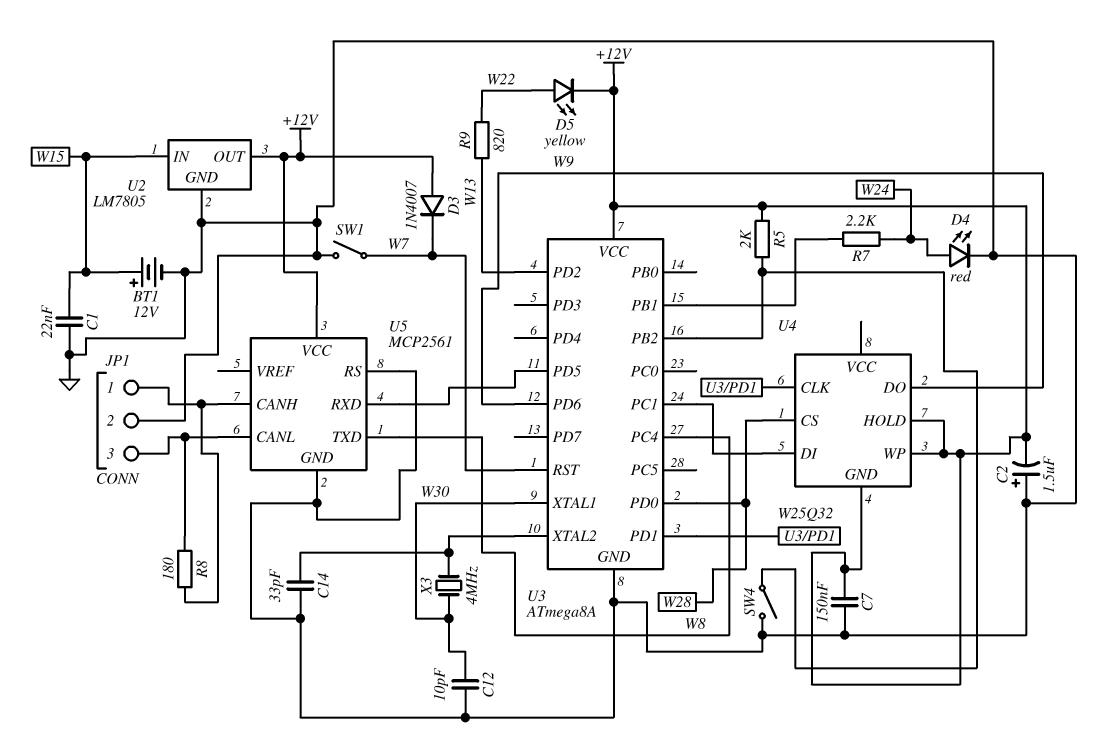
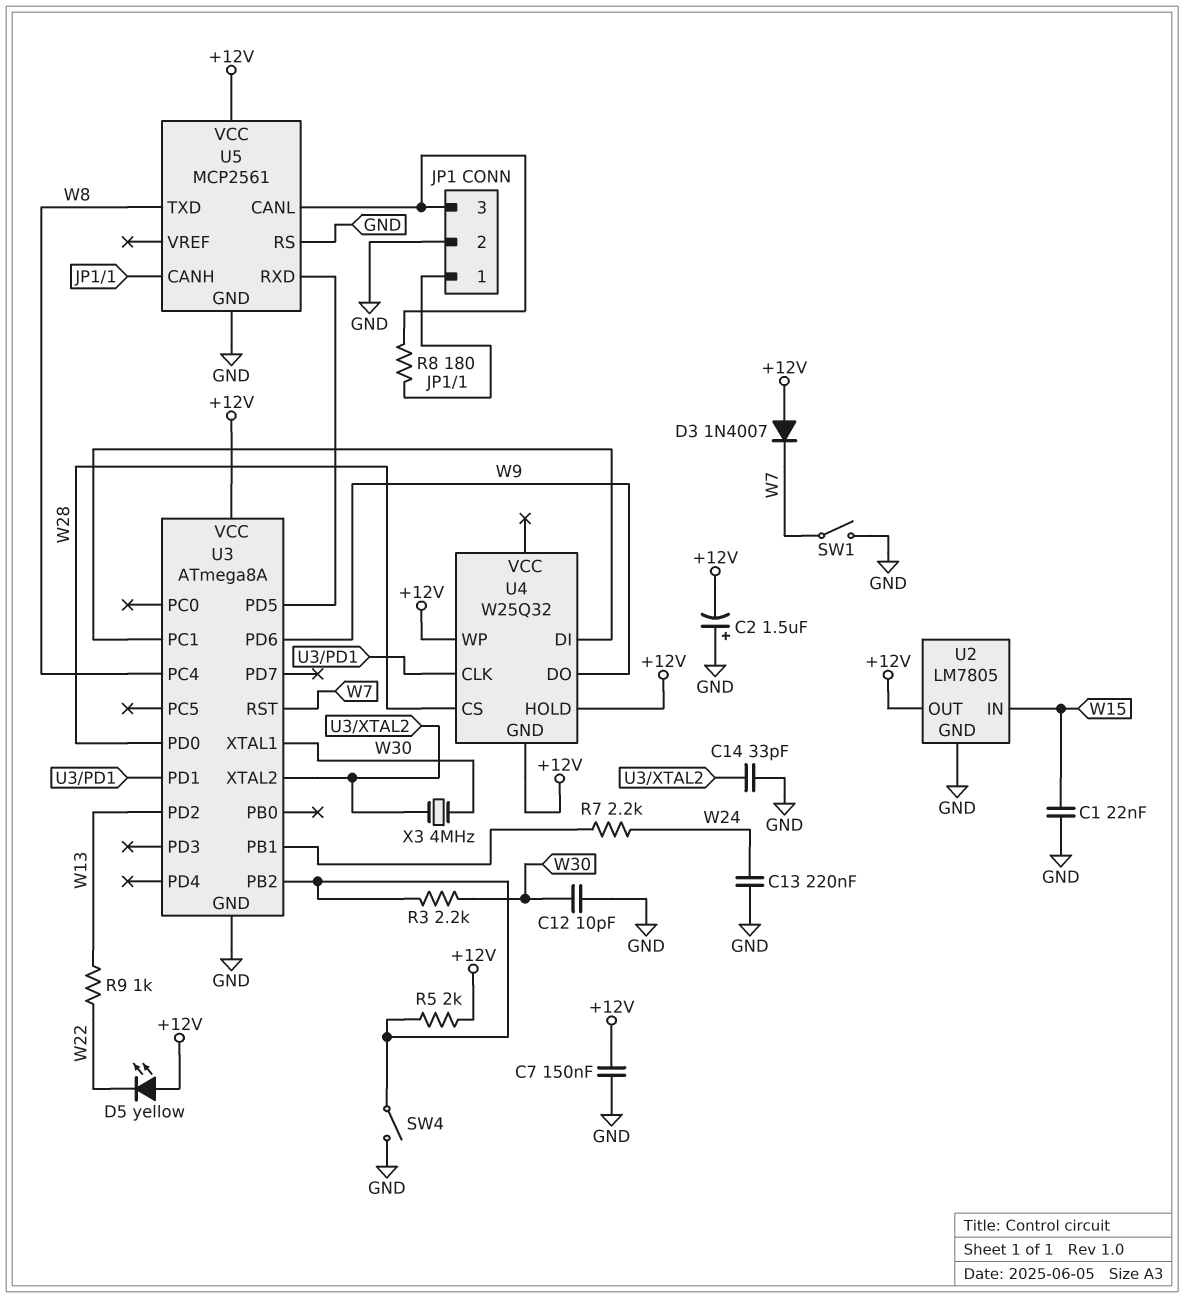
BT1: 12V (plus W15, minus GND) -> none
C13: none -> 220nF (GND, W24)
D4: LED red (A W24, K GND) -> none
D5: LED yellow (A W22, K +12V) -> LED yellow (A +12V, K W22)
R3: none -> 2.2k (U3/PB2, W30)
R9: 820 (W13, W22) -> 1k (W13, W22)

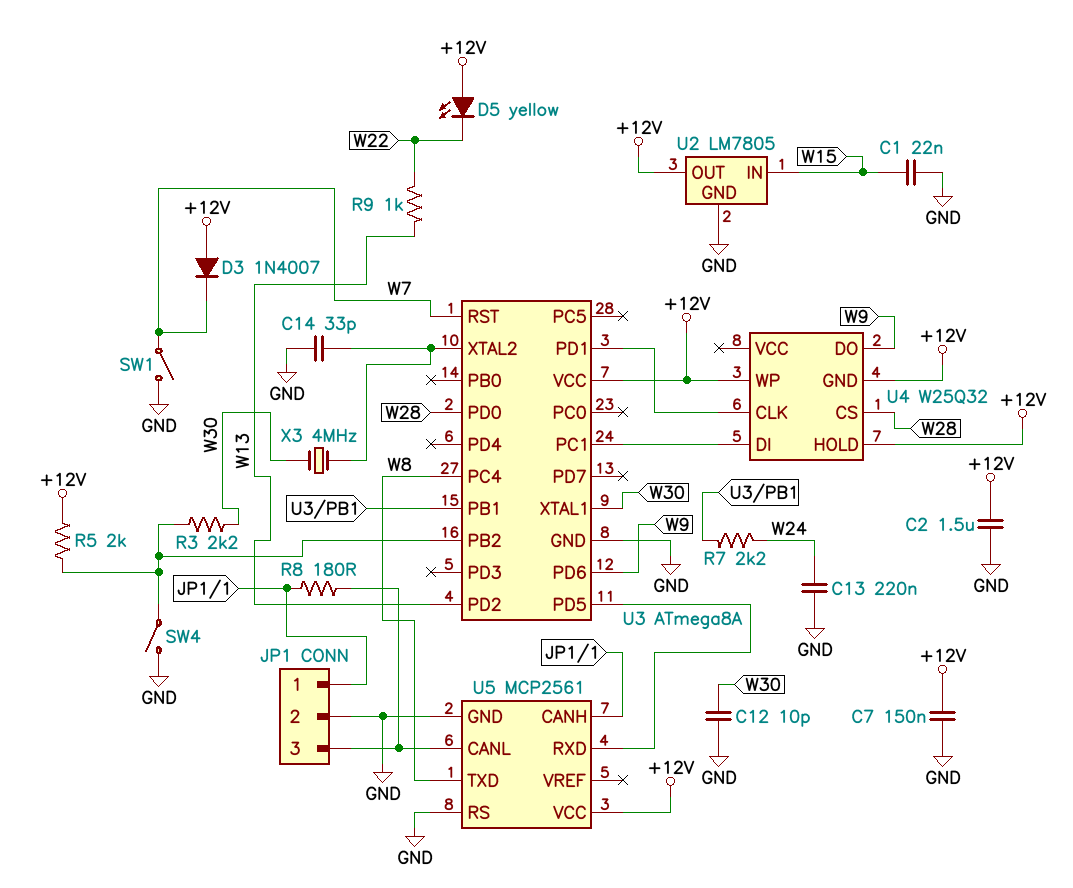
C2: 1.5uF (plus GND, minus +12V) -> 1.5uF (+12V, GND)

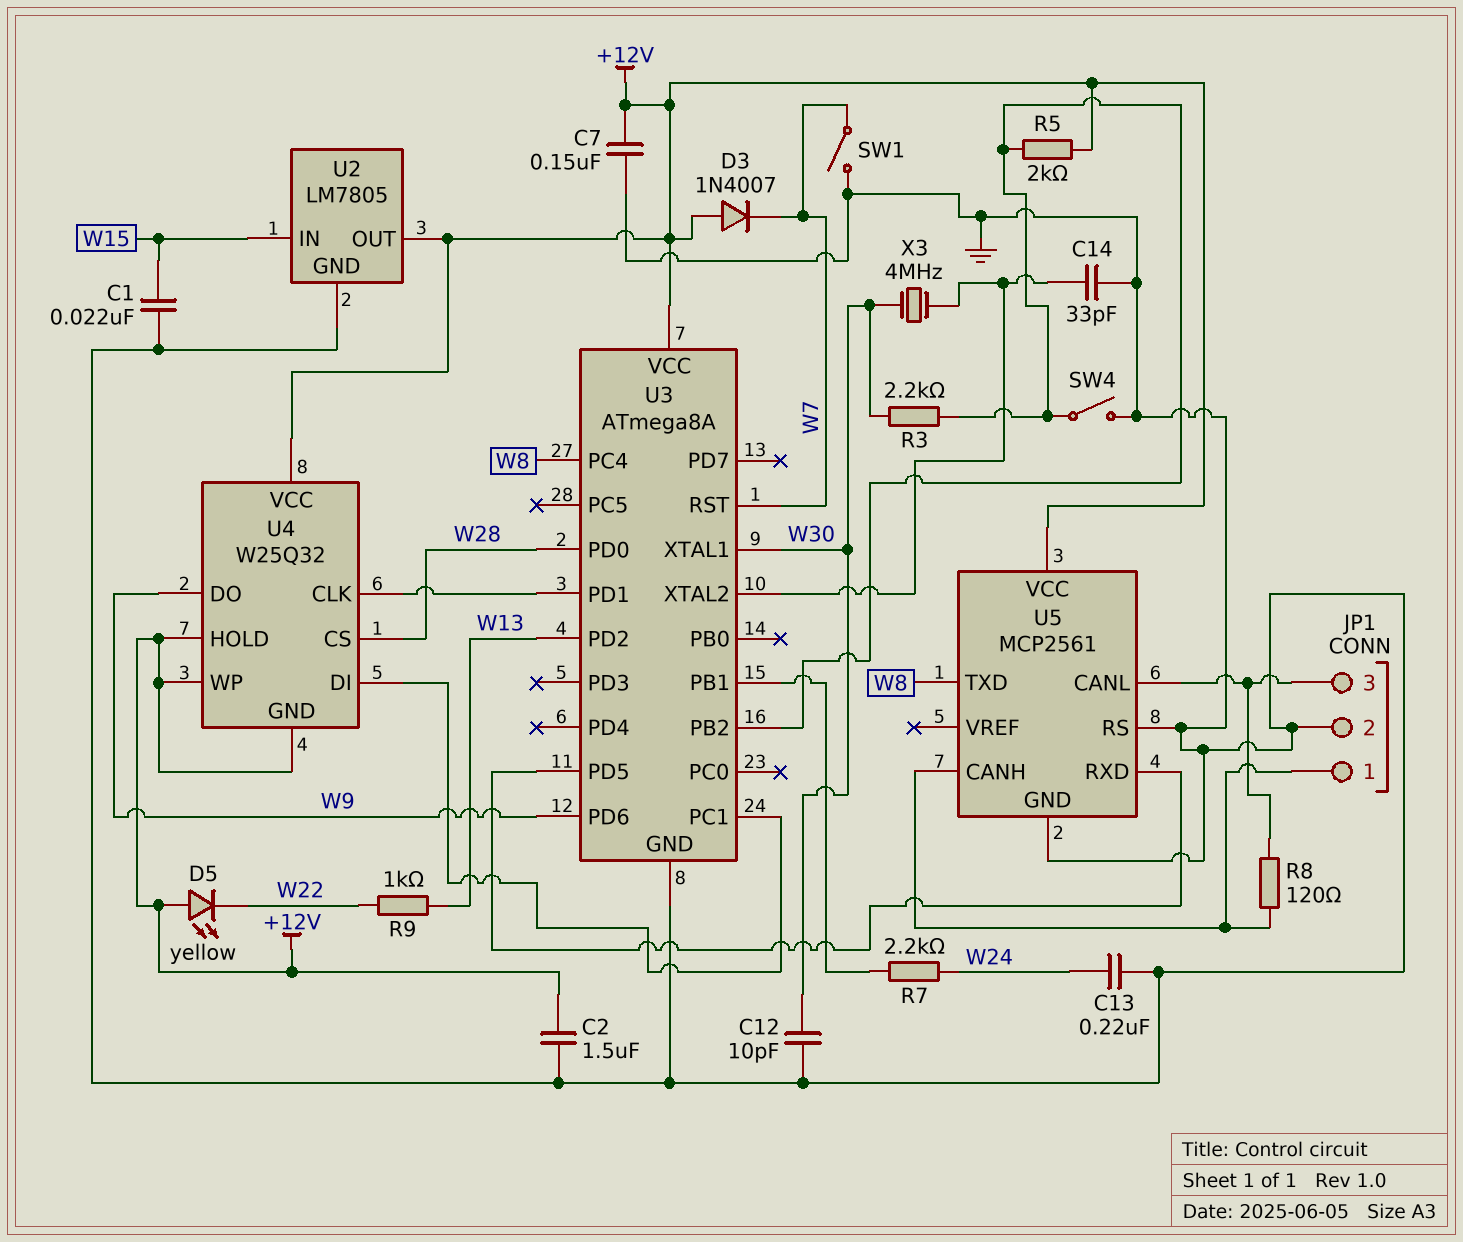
R8: 180 (JP1/1, JP1/3) -> 120 (JP1/1, JP1/3)
U4 pin VCC: none -> +12V

